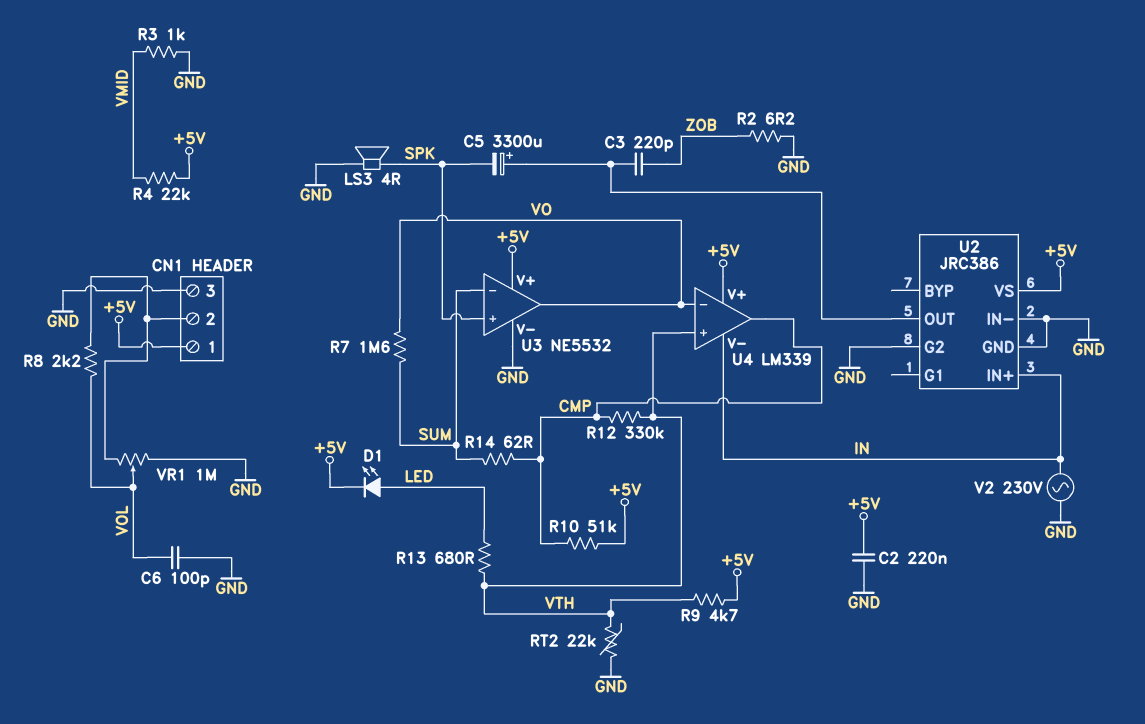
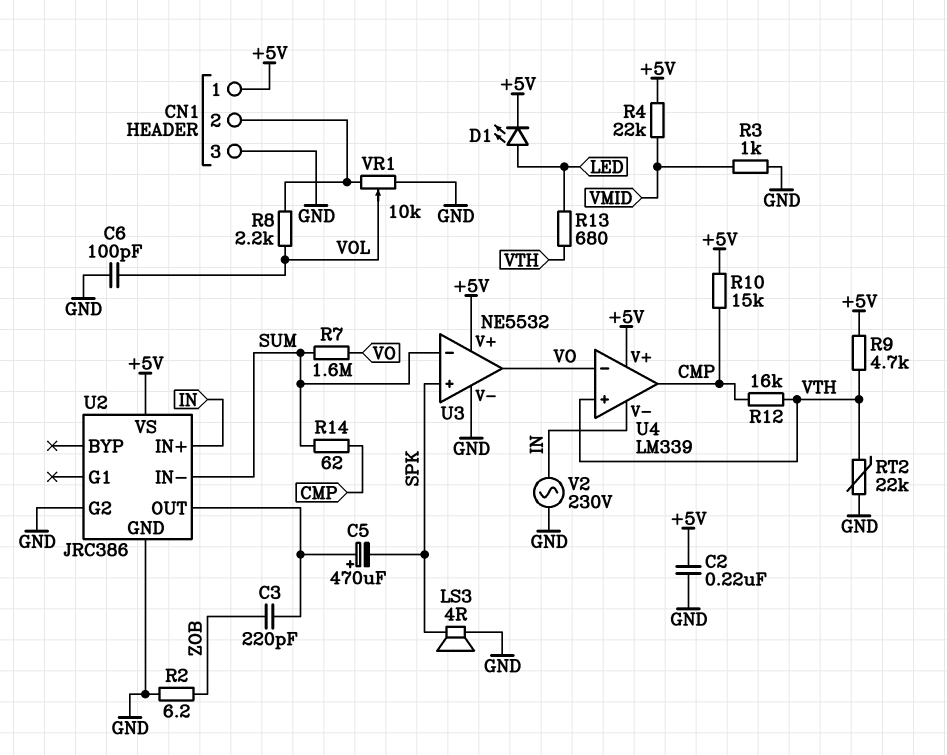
C5: 3300uF (plus U2/OUT, minus SPK) -> 470uF (plus U2/OUT, minus SPK)
R10: 51k (+5V, CMP) -> 15k (+5V, CMP)
R12: 330k (CMP, VTH) -> 16k (CMP, VTH)
U2 pin IN-: GND -> SUM
VR1: 1M (CN1/2, GND, wiper VOL) -> 10k (CN1/2, GND, wiper VOL)

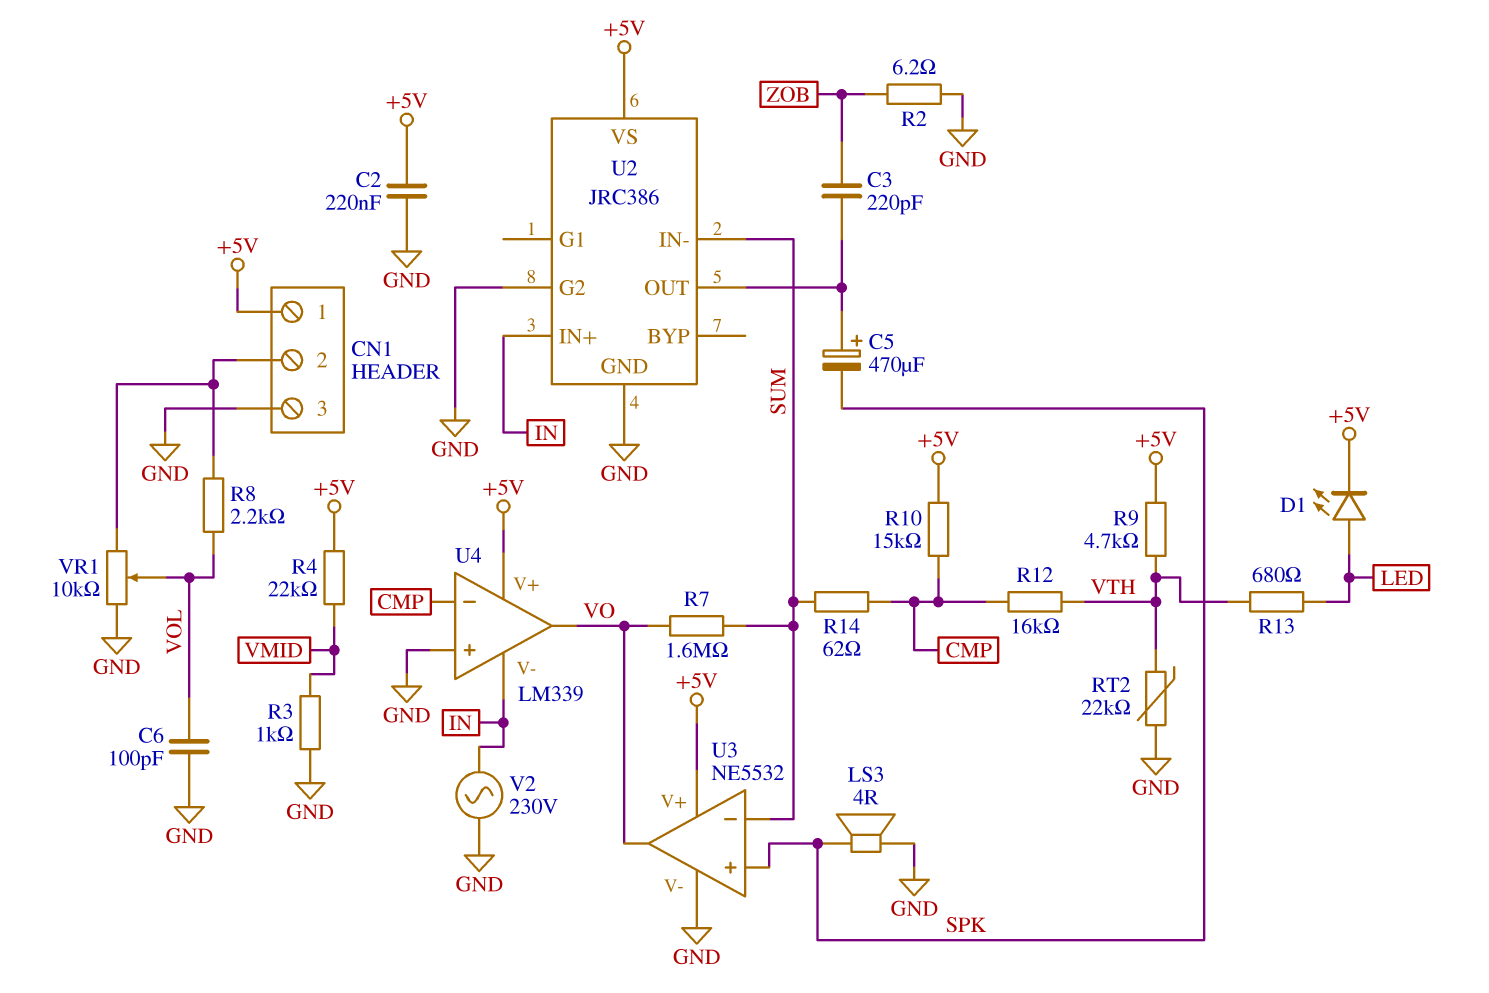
U4 pin in+: VTH -> GND
U4 pin in-: VO -> CMP
U4 pin out: CMP -> VO

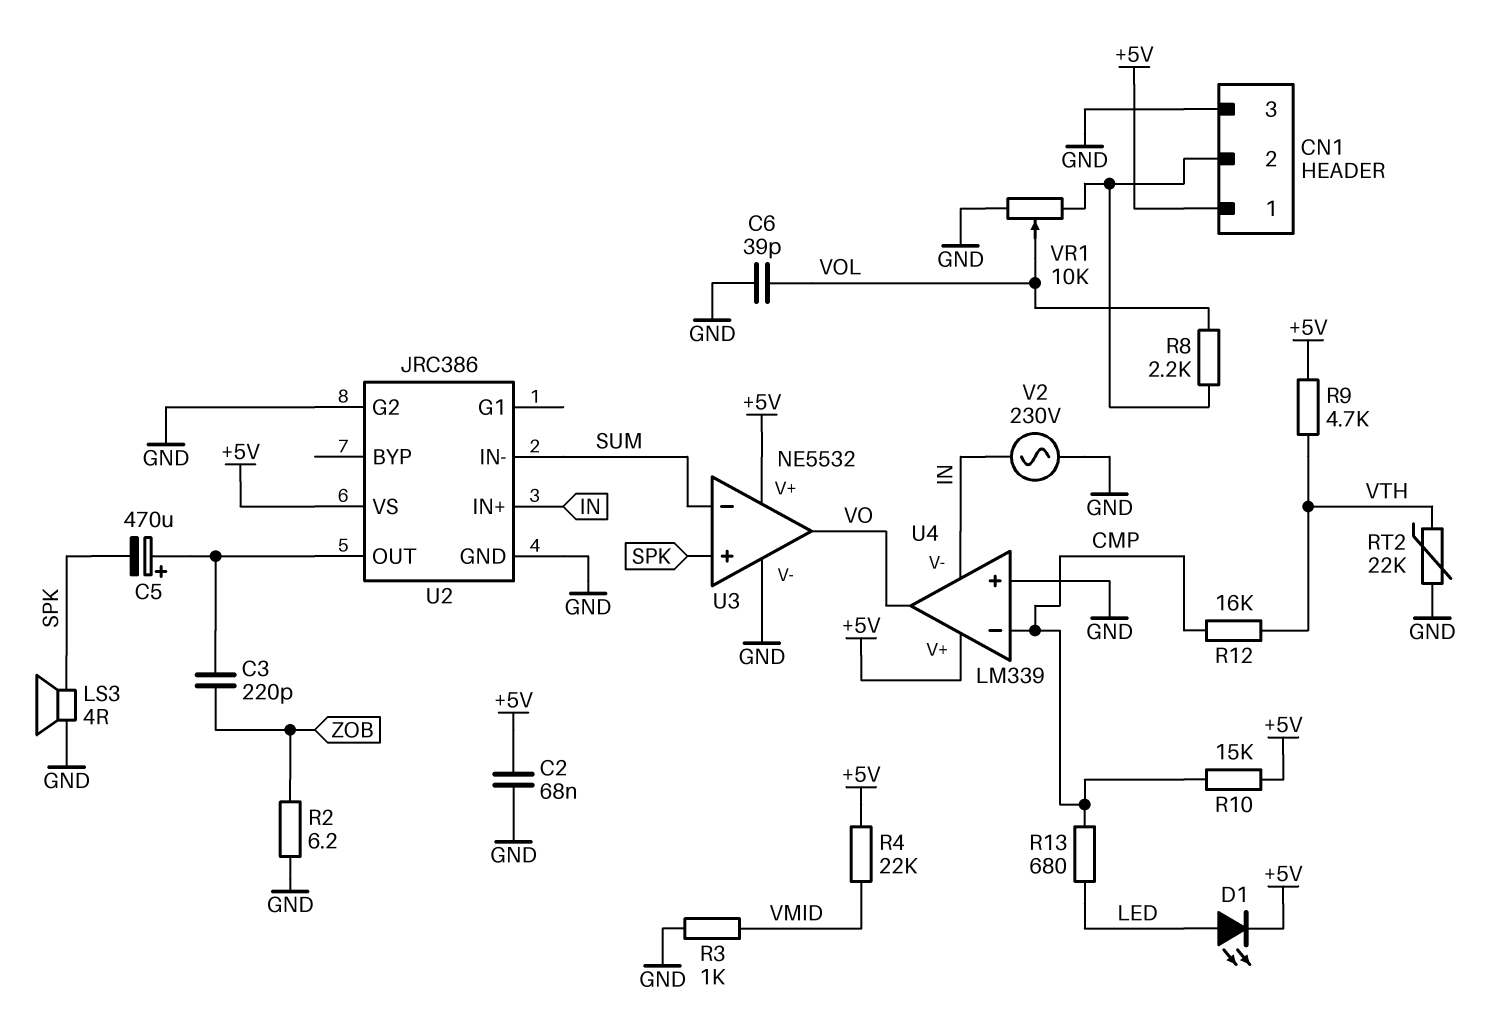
C2: 220nF (+5V, GND) -> 68nF (+5V, GND)
C6: 100pF (GND, VOL) -> 39pF (GND, VOL)
R7: 1.6M (SUM, VO) -> none
R13: 680 (LED, VTH) -> 680 (CMP, LED)
R14: 62 (CMP, SUM) -> none

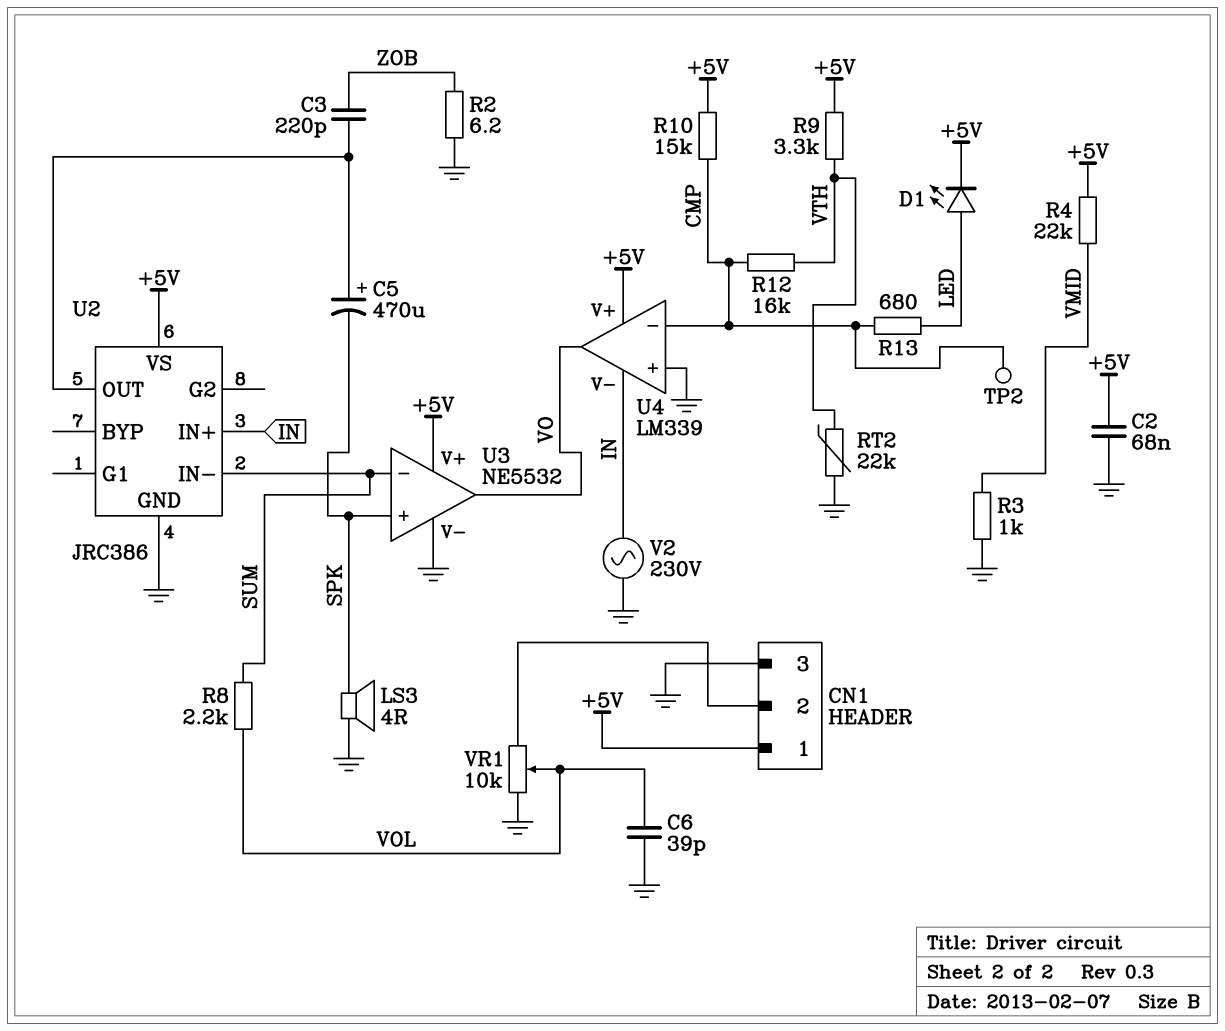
R8: 2.2k (CN1/2, VOL) -> 2.2k (SUM, VOL)
R9: 4.7k (+5V, VTH) -> 3.3k (+5V, VTH)
TP2: none -> test point (CMP)
U2 pin G2: GND -> none

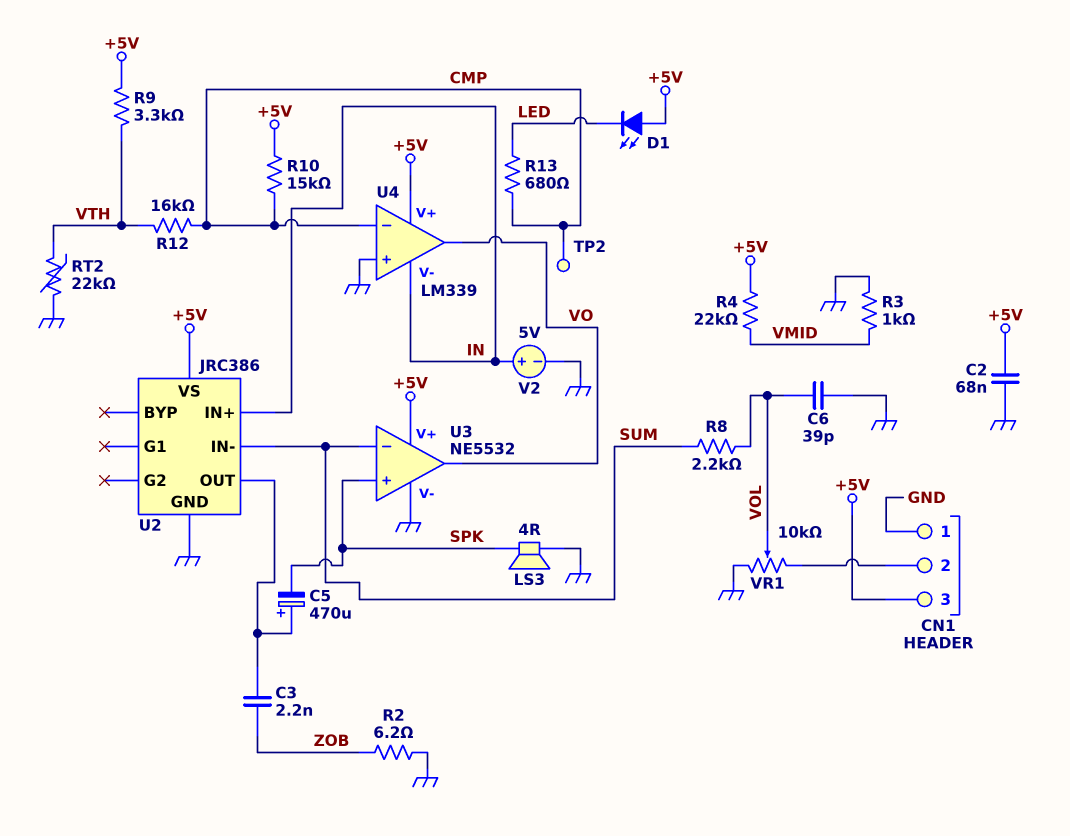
C3: 220pF (U2/OUT, ZOB) -> 2.2nF (U2/OUT, ZOB)
CN1 pin 1: +5V -> GND
CN1 pin 3: GND -> +5V
D1: LED (A LED, K +5V) -> LED (A +5V, K LED)
V2: AC 230V (GND, IN) -> 5V (plus IN, minus GND)

